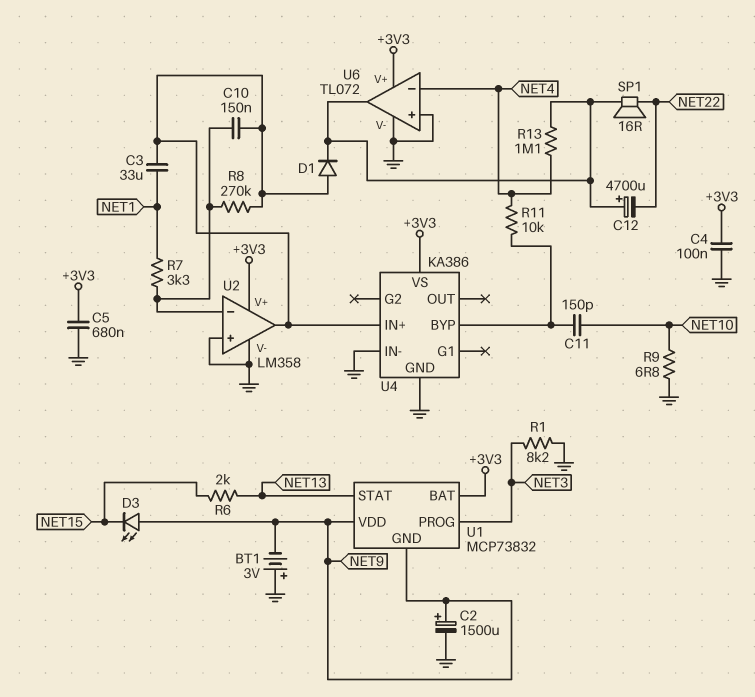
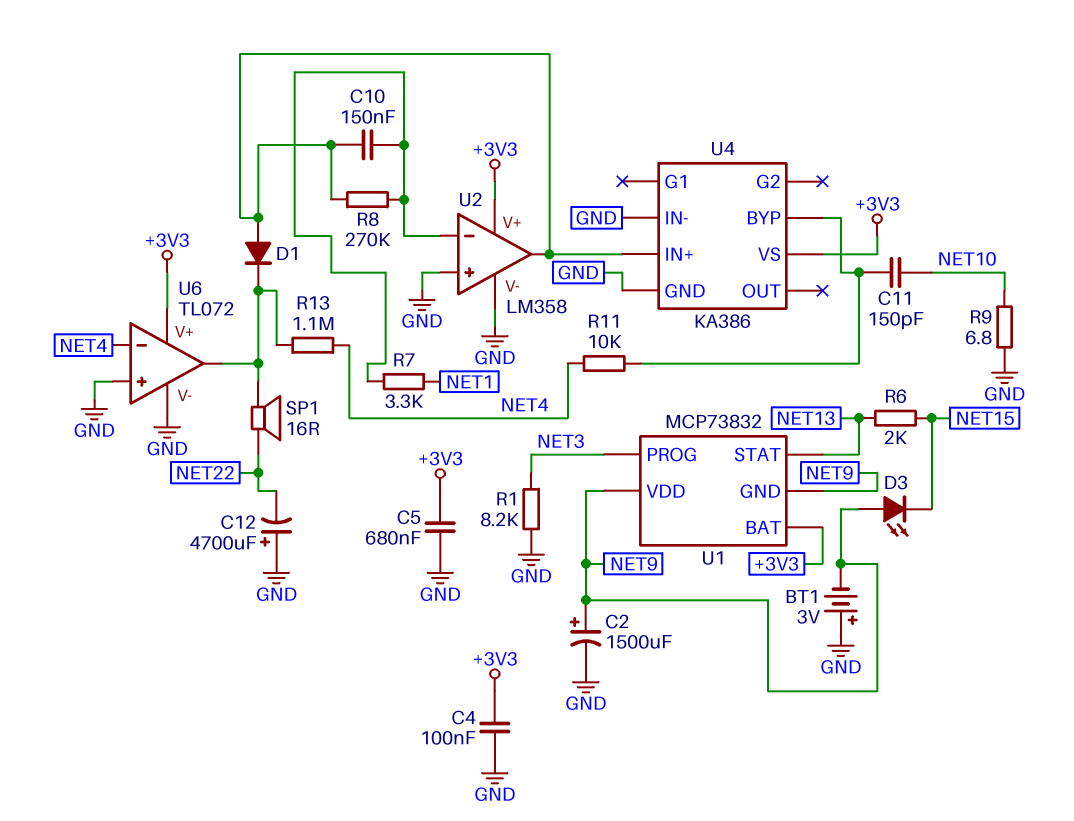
C3: 33uF (NET1, U2/out) -> none
C12: 4700uF (plus U6/out, minus NET22) -> 4700uF (plus GND, minus NET22)

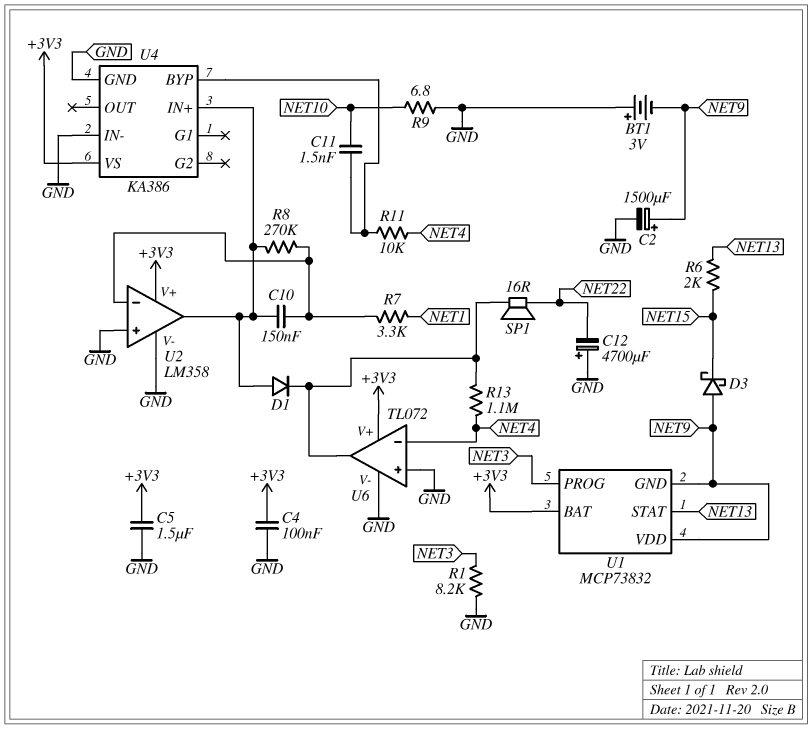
C5: 680nF (+3V3, GND) -> 1.5uF (+3V3, GND)
C11: 150pF (NET10, U4/BYP) -> 1.5nF (NET10, U4/BYP)
D3: LED (A NET9, K NET15) -> schottky (A NET9, K NET15)

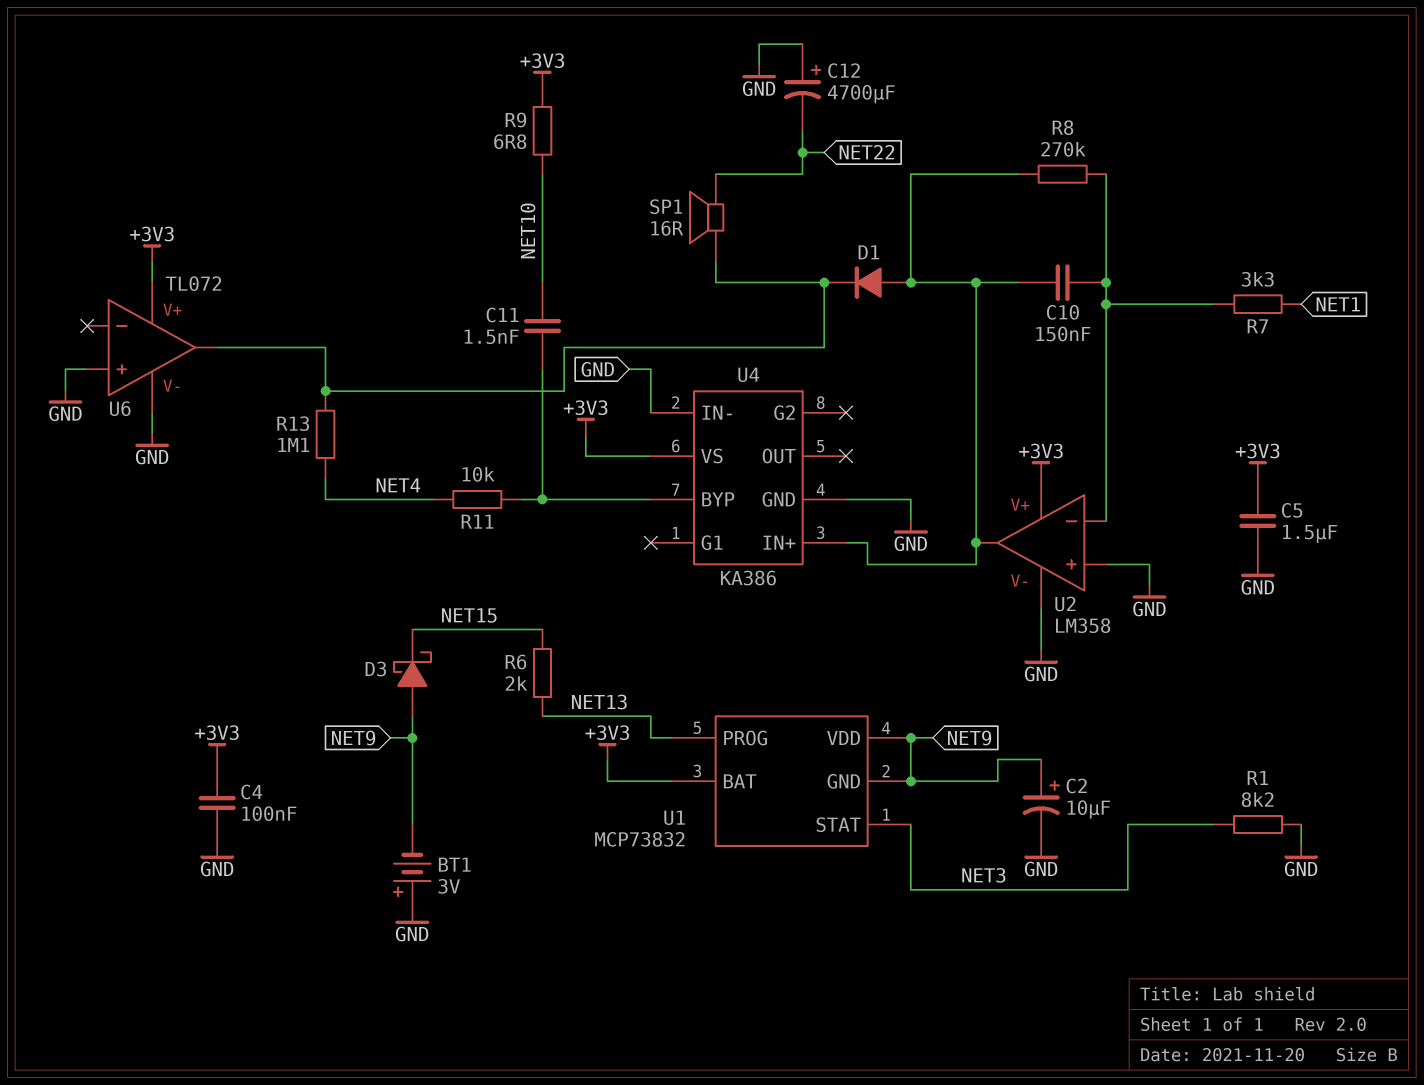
C2: 1500uF (plus NET9, minus GND) -> 10uF (plus NET9, minus GND)
R9: 6.8 (GND, NET10) -> 6.8 (+3V3, NET10)
U1 pin PROG: NET3 -> NET13
U1 pin STAT: NET13 -> NET3
U6 pin in-: NET4 -> none

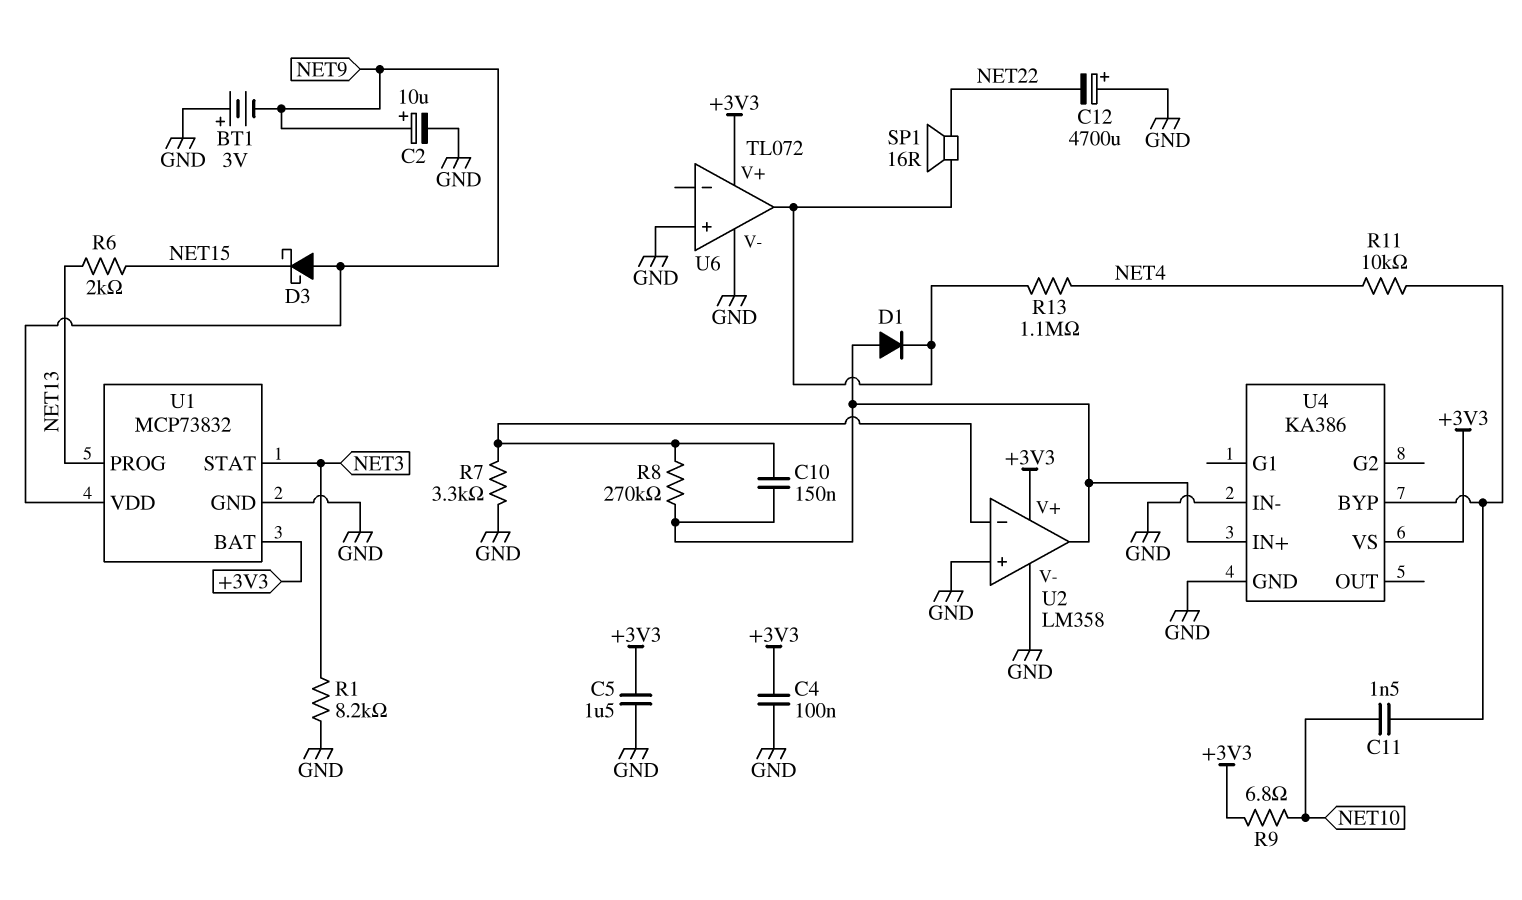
R7: 3.3k (NET1, U2/in-) -> 3.3k (GND, U2/in-)
U1 pin GND: NET9 -> GND

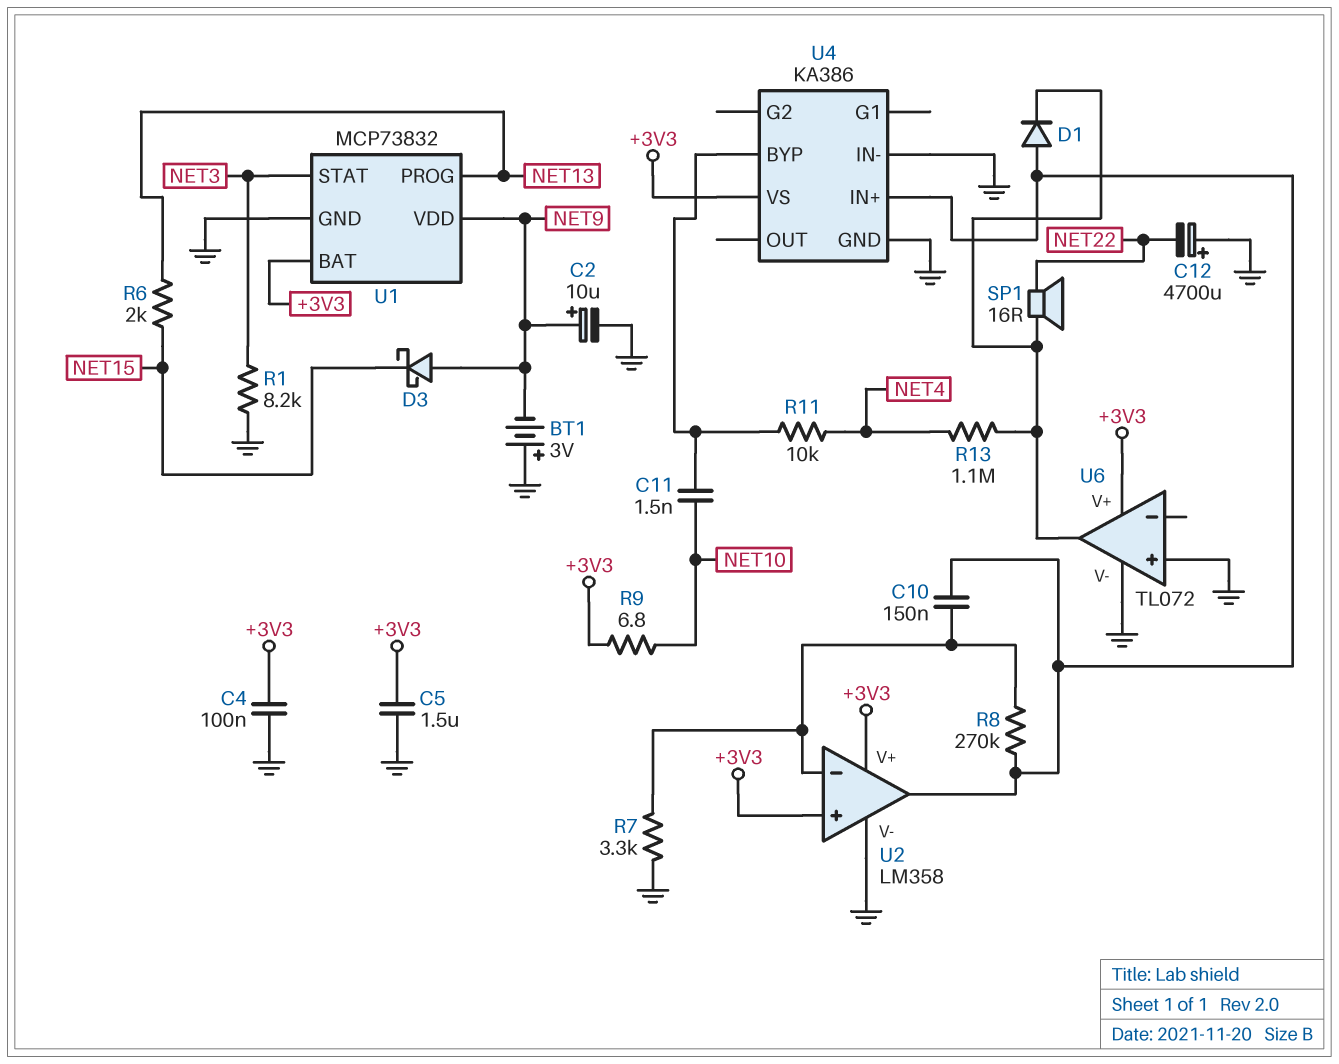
U2 pin in+: GND -> +3V3

